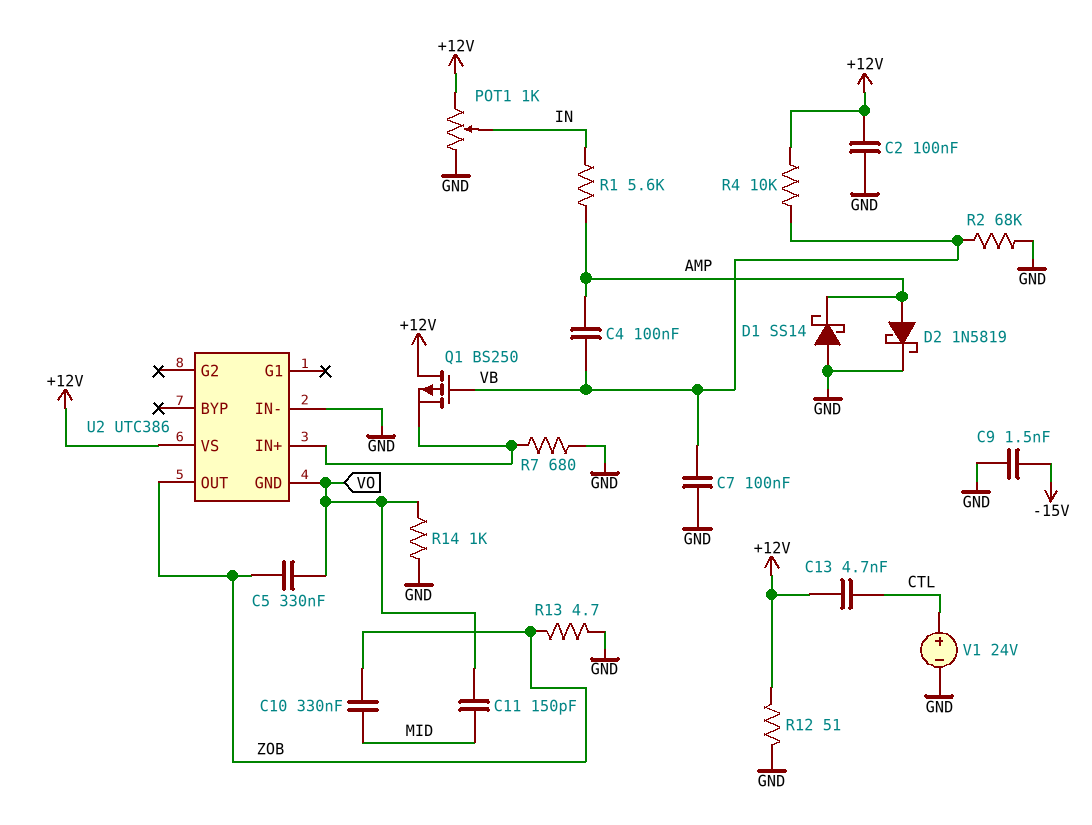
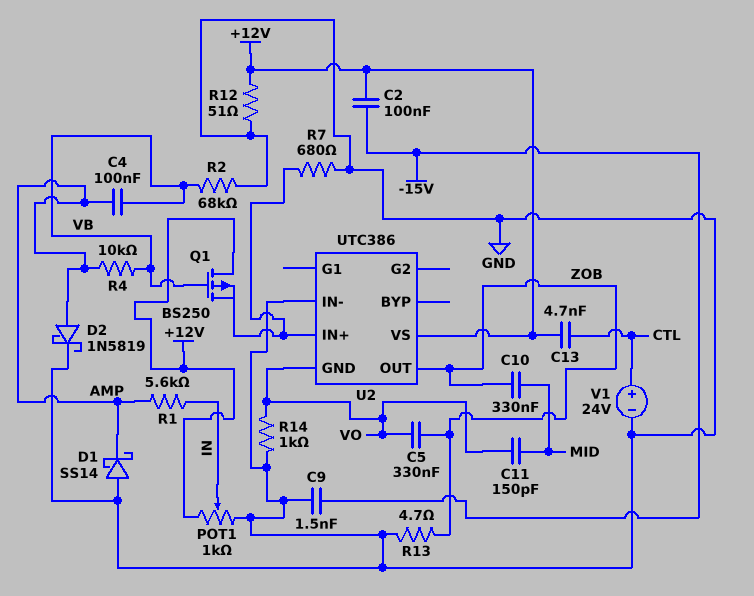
C2: 100nF (+12V, GND) -> 100nF (+12V, -15V)
C7: 100nF (GND, VB) -> none
R4: 10k (+12V, VB) -> 10k (AMP, VB)

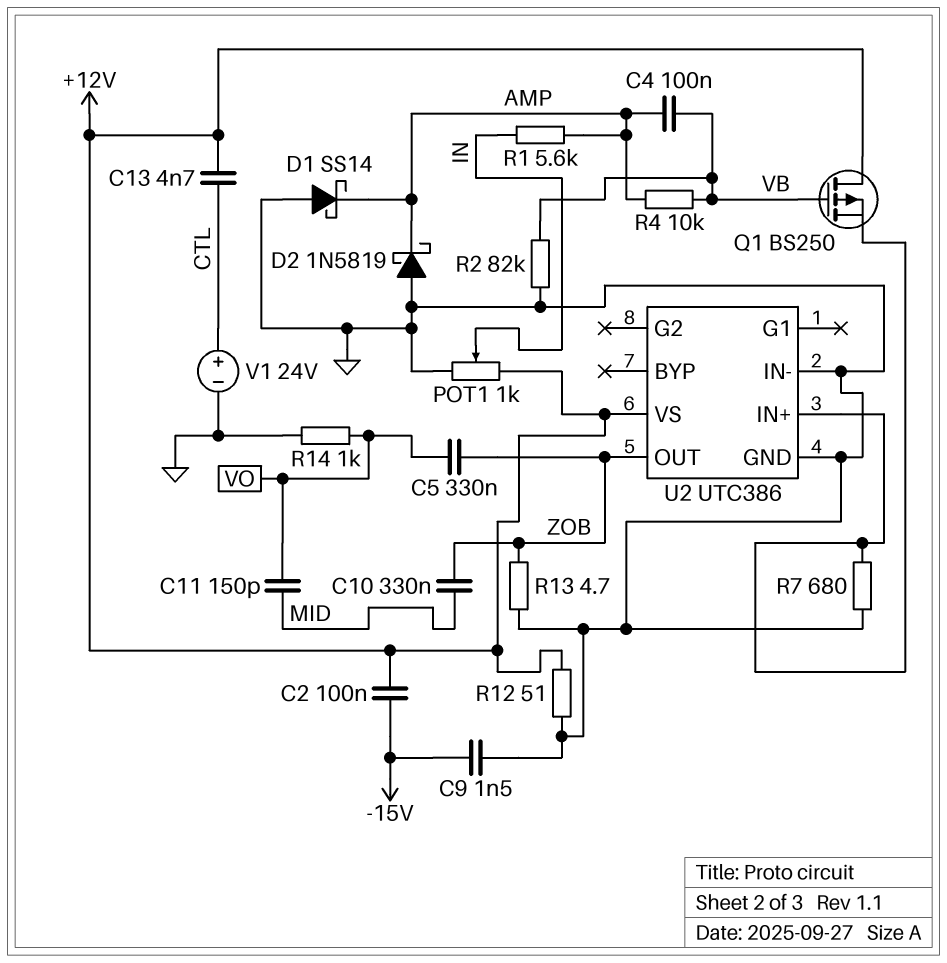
D2: schottky 1N5819 (A AMP, K GND) -> schottky 1N5819 (A GND, K AMP)
R2: 68k (GND, VB) -> 82k (GND, VB)
U2 pin GND: VO -> GND

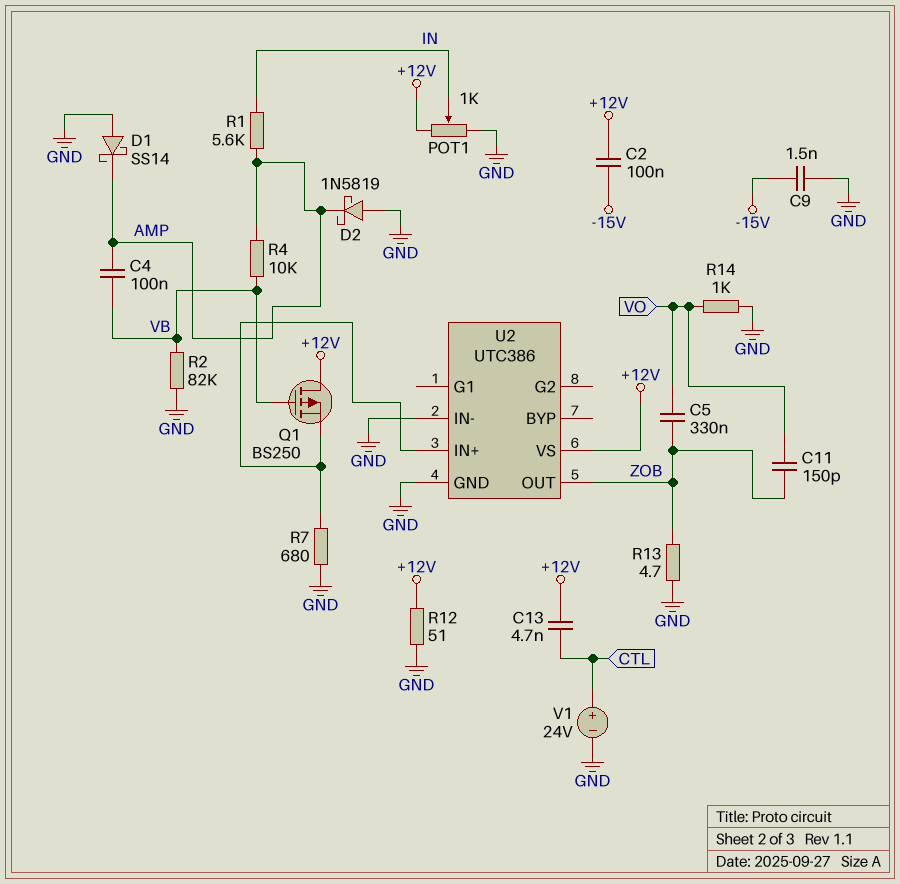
C10: 330nF (MID, ZOB) -> none
C11: 150pF (MID, VO) -> 150pF (VO, ZOB)

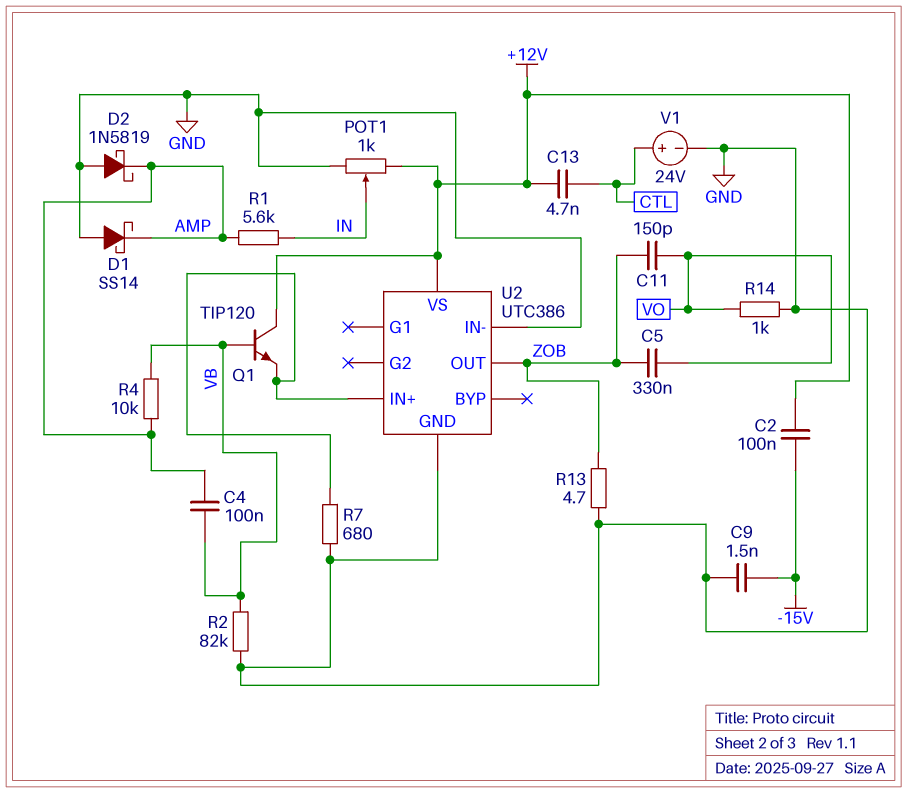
Q1: PMOS BS250 (G VB, D +12V, S U2/IN+) -> NPN TIP120 (B VB, C +12V, E U2/IN+)
R12: 51 (+12V, GND) -> none

